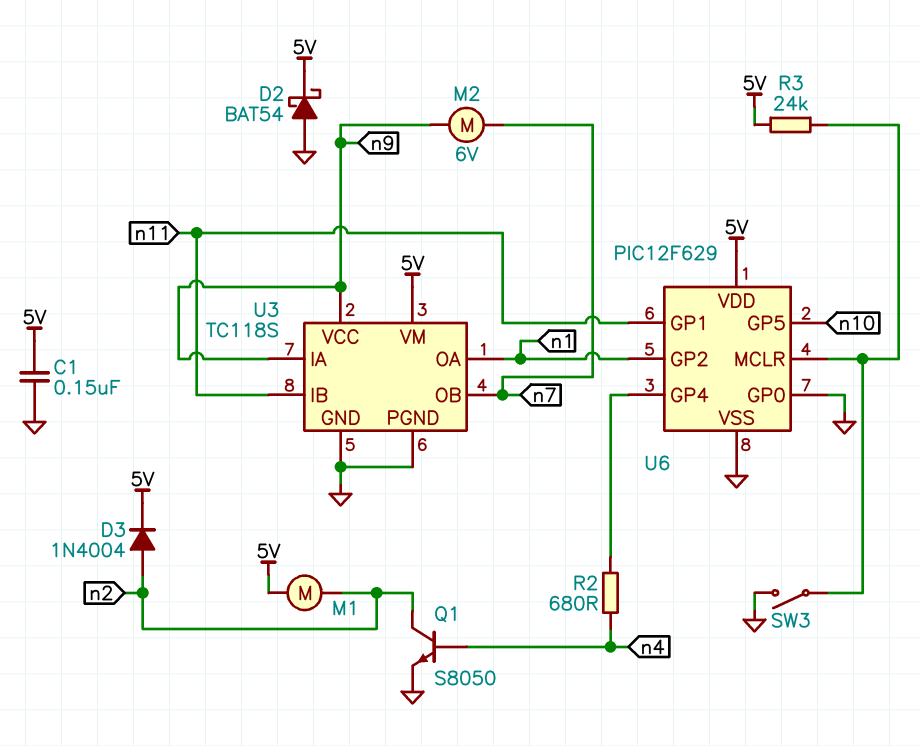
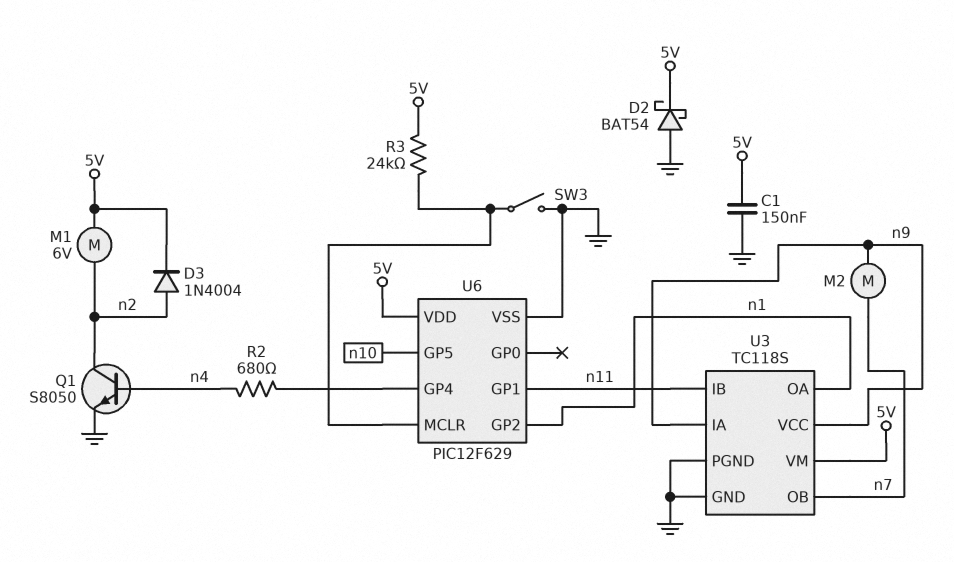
M1: motor (5V, n2) -> motor 6V (5V, n2)
M2: motor 6V (n7, n9) -> motor (n7, n9)
U6 pin GP0: GND -> none

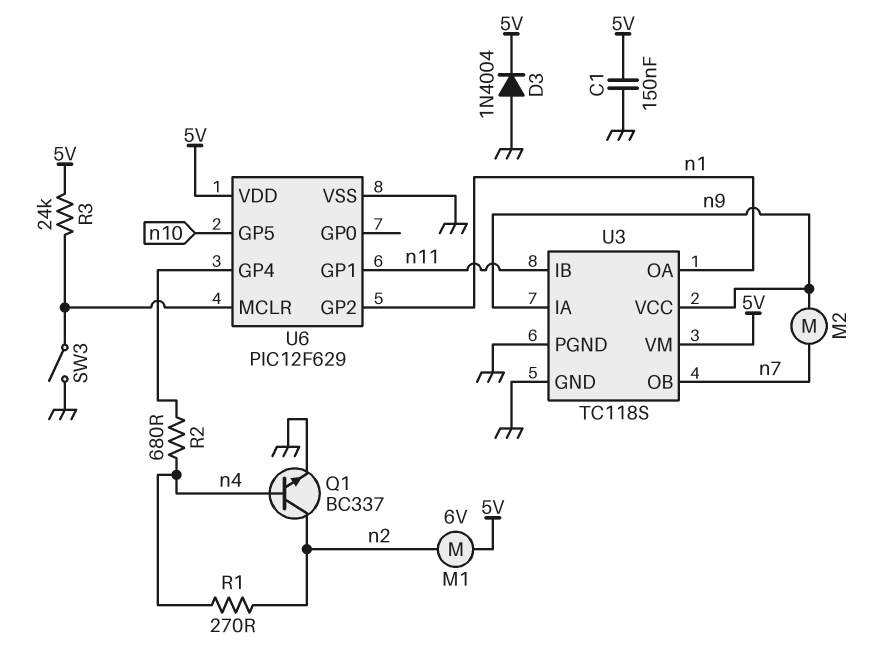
D2: schottky BAT54 (A GND, K 5V) -> none
D3: diode 1N4004 (A n2, K 5V) -> diode 1N4004 (A GND, K 5V)
Q1: NPN S8050 (B n4, C n2, E GND) -> NPN BC337 (B n4, C n2, E GND)
R1: none -> 270 (n2, n4)

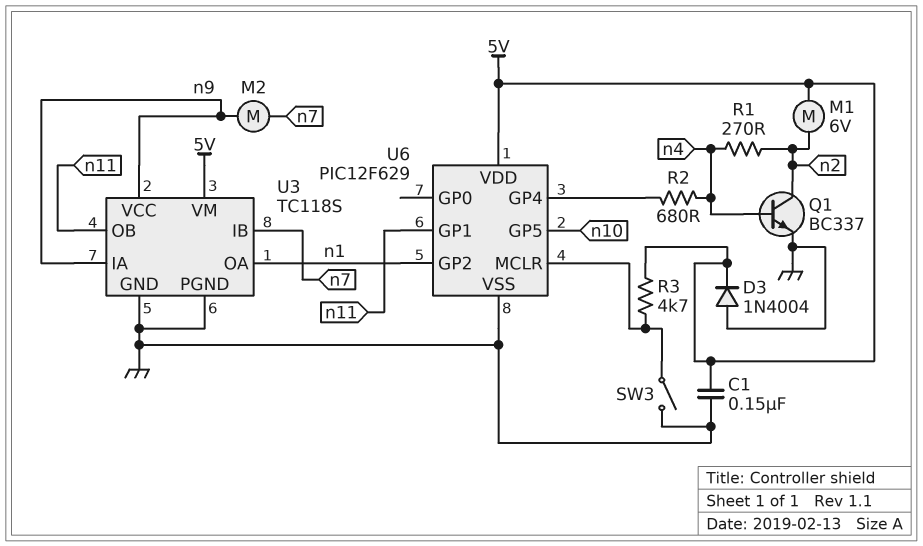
R3: 24k (5V, U6/MCLR) -> 4.7k (5V, U6/MCLR)
U3 pin IB: n11 -> n7
U3 pin OB: n7 -> n11

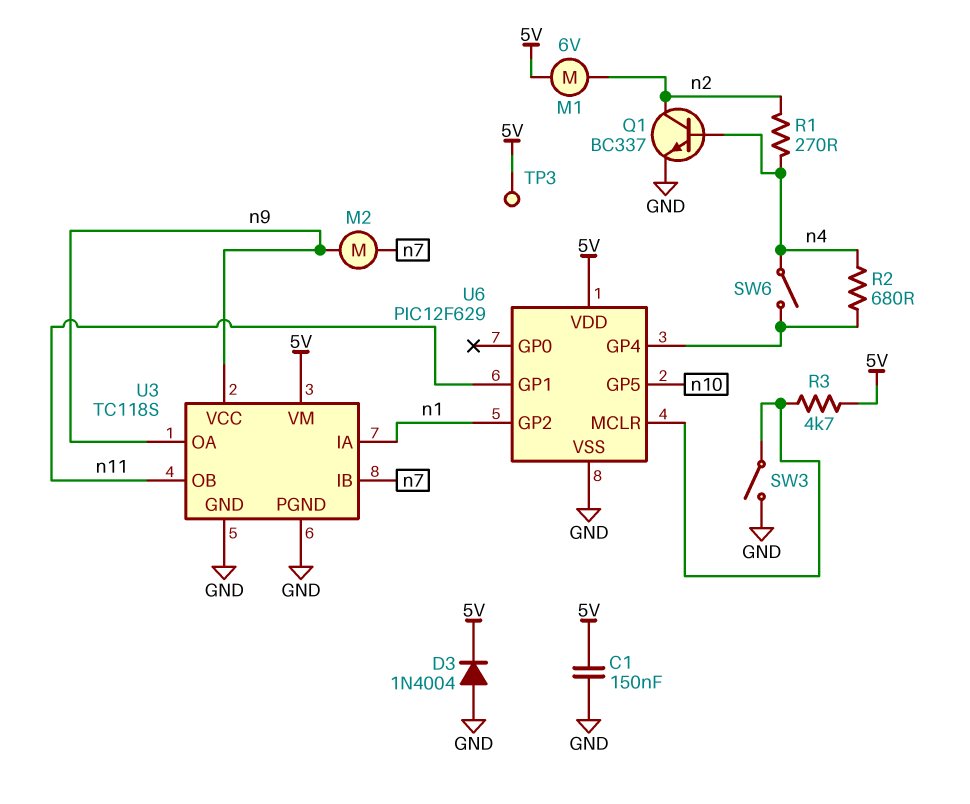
SW6: none -> switch (U6/GP4, n4)
TP3: none -> test point (5V)
U3 pin IA: n9 -> n1
U3 pin OA: n1 -> n9

